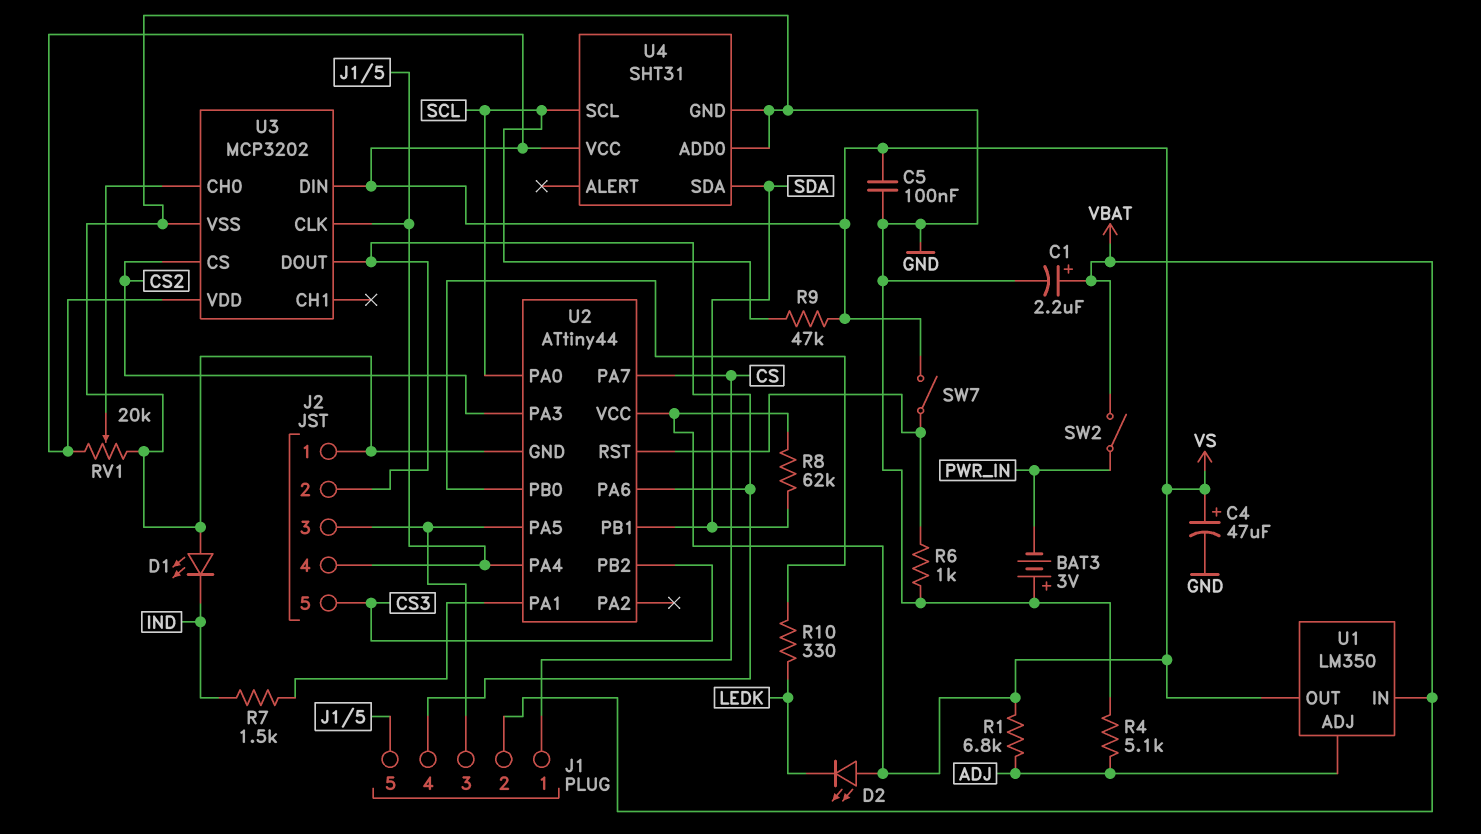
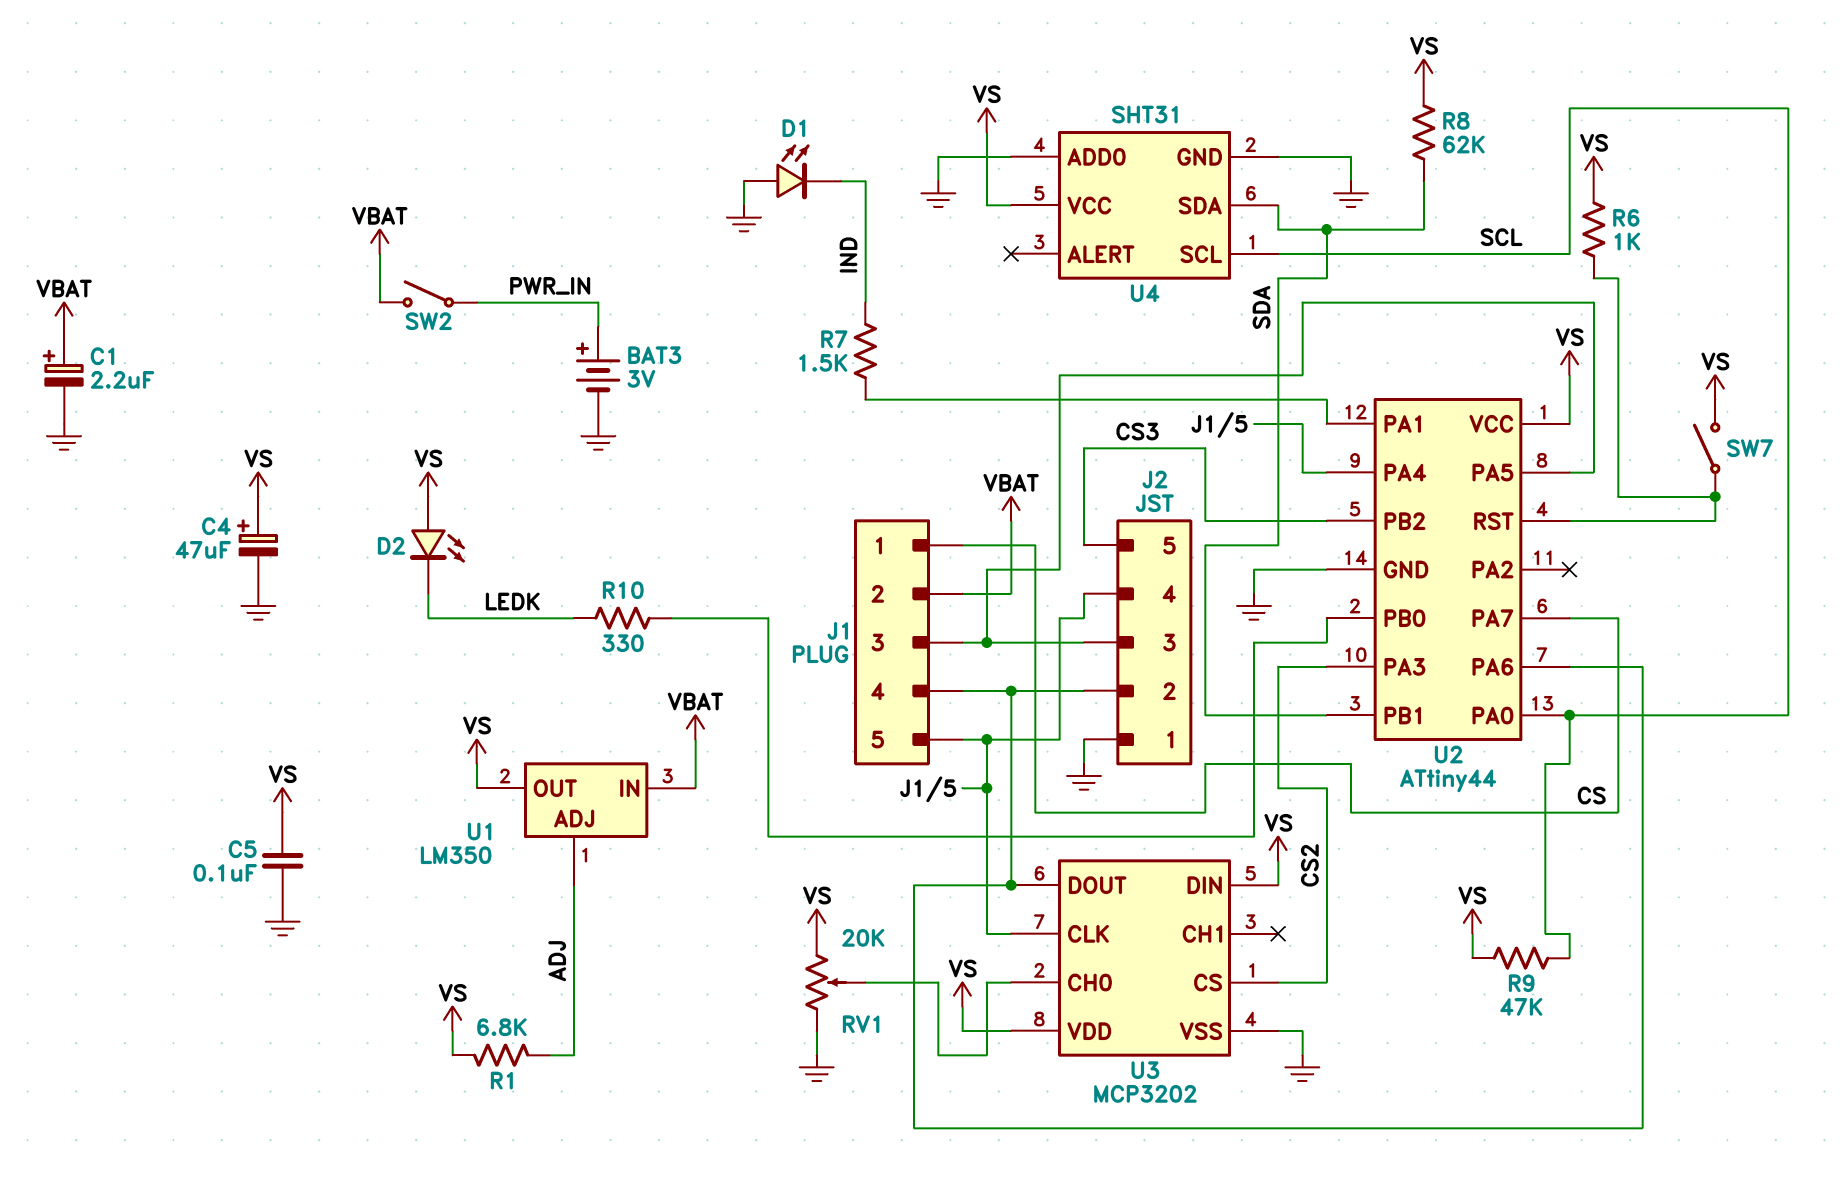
BAT3: 3V (plus GND, minus PWR_IN) -> 3V (plus PWR_IN, minus GND)
R4: 5.1k (ADJ, GND) -> none
R6: 1k (GND, U2/RST) -> 1k (U2/RST, VS)

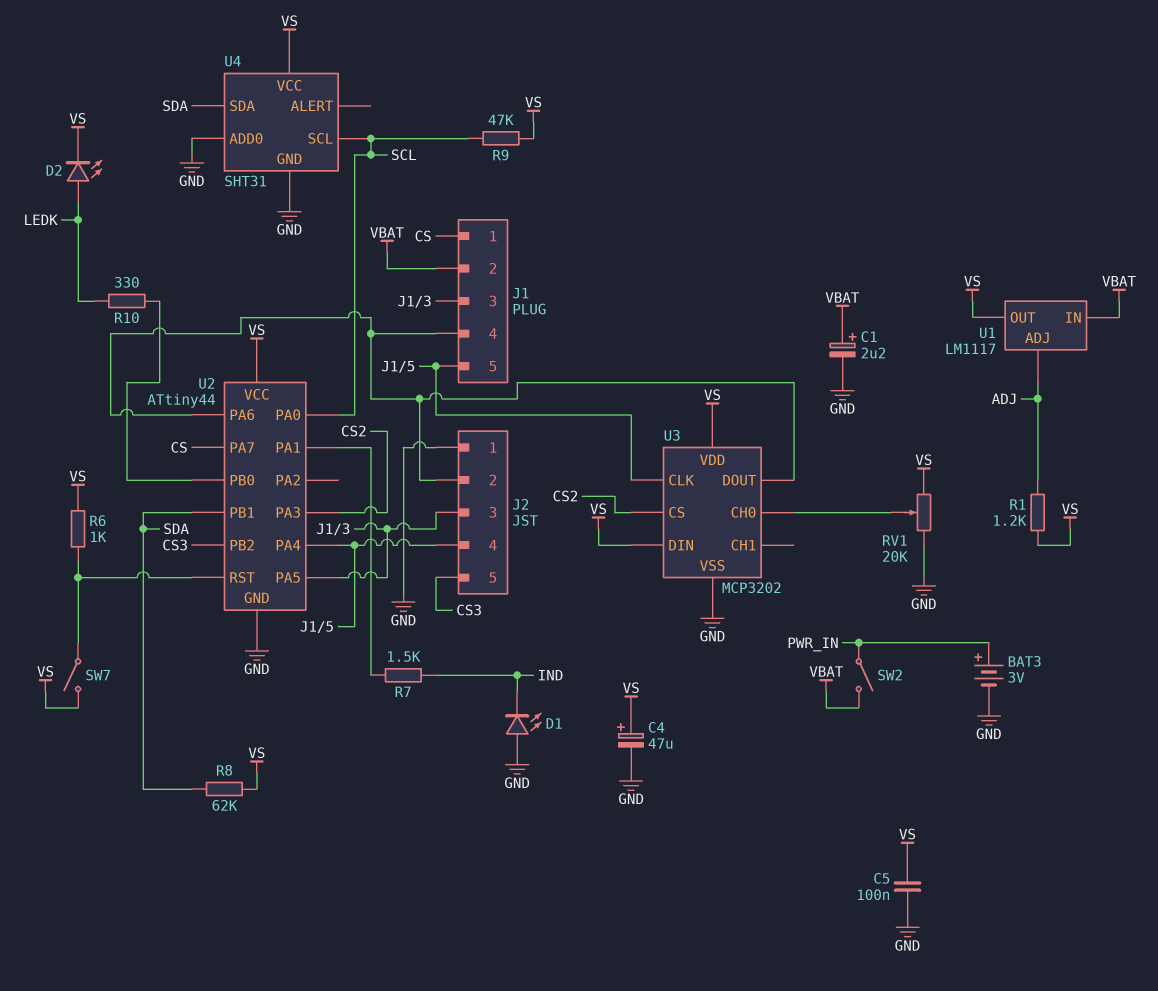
D2: LED (A VS, K LEDK) -> LED (A LEDK, K VS)
R1: 6.8k (ADJ, VS) -> 1.2k (ADJ, VS)
U1: LM350 -> LM1117

